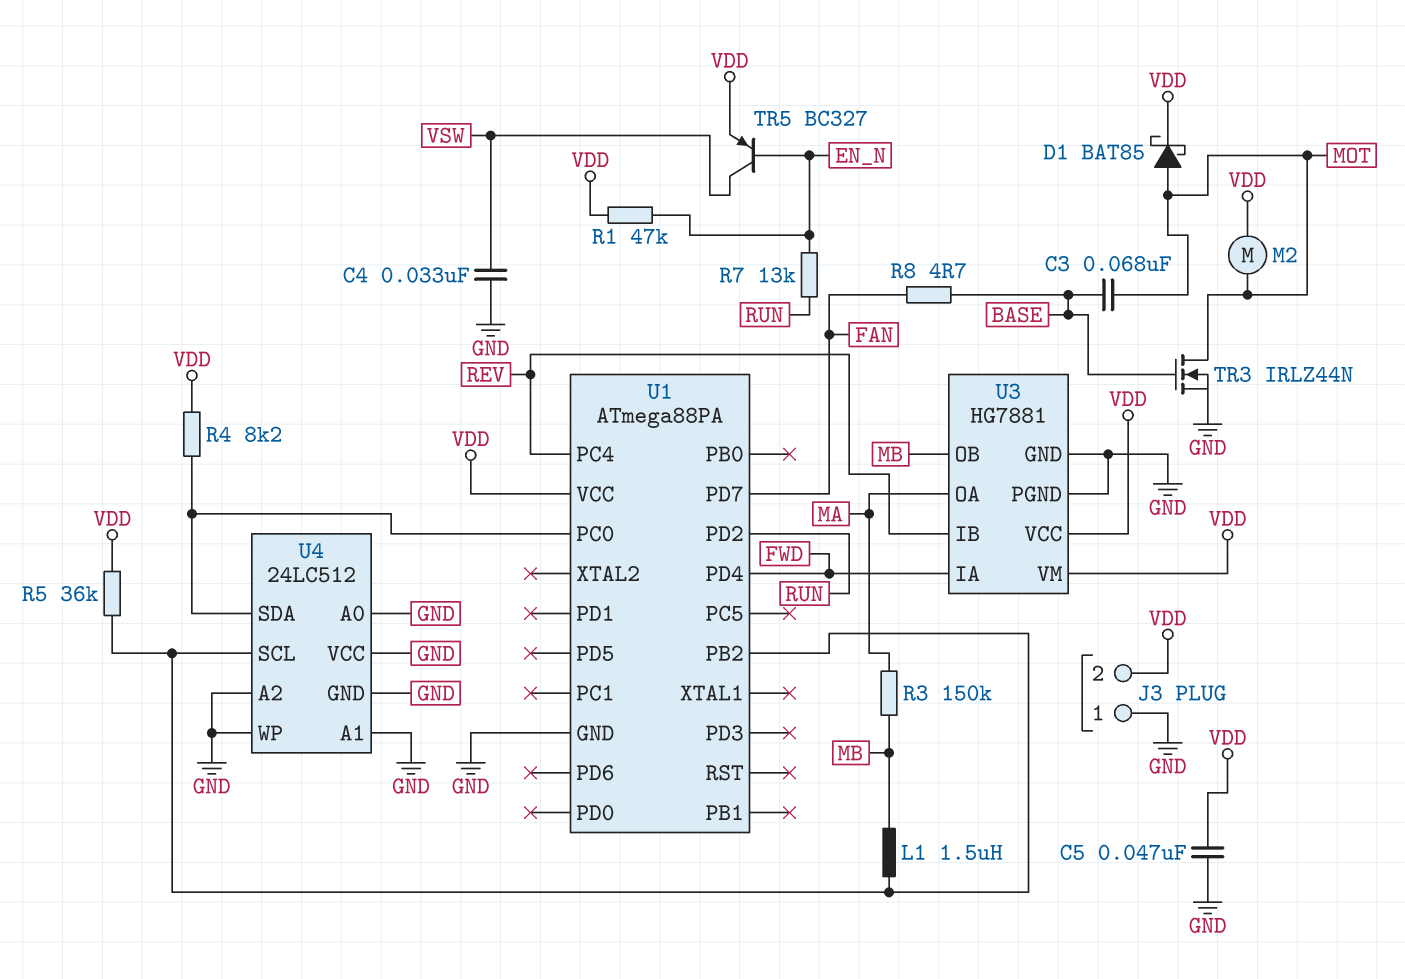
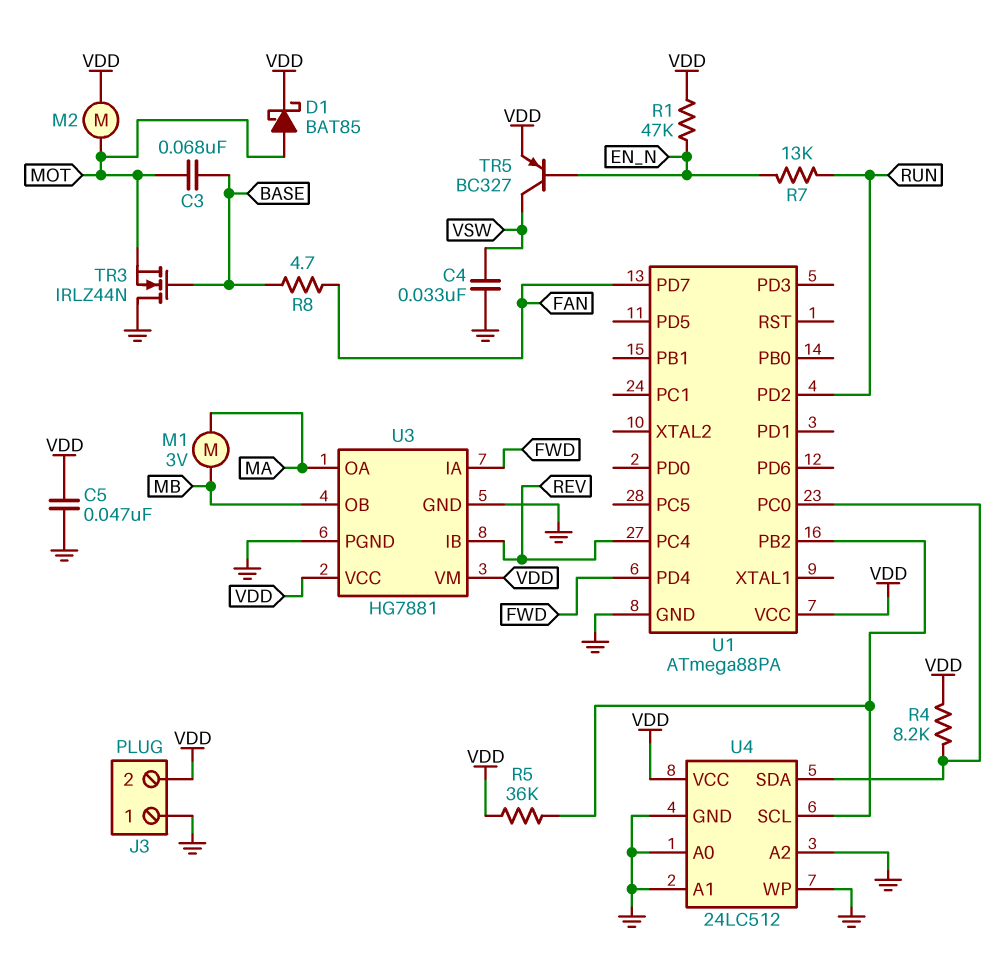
L1: 1.5uH (MB, U1/PB2) -> none
M1: none -> motor 3V (MA, MB)
R3: 150k (MA, MB) -> none
TR3: NMOS IRLZ44N (G BASE, D MOT, S GND) -> NMOS IRLZ44N (G BASE, D GND, S MOT)
U4 pin VCC: GND -> VDD

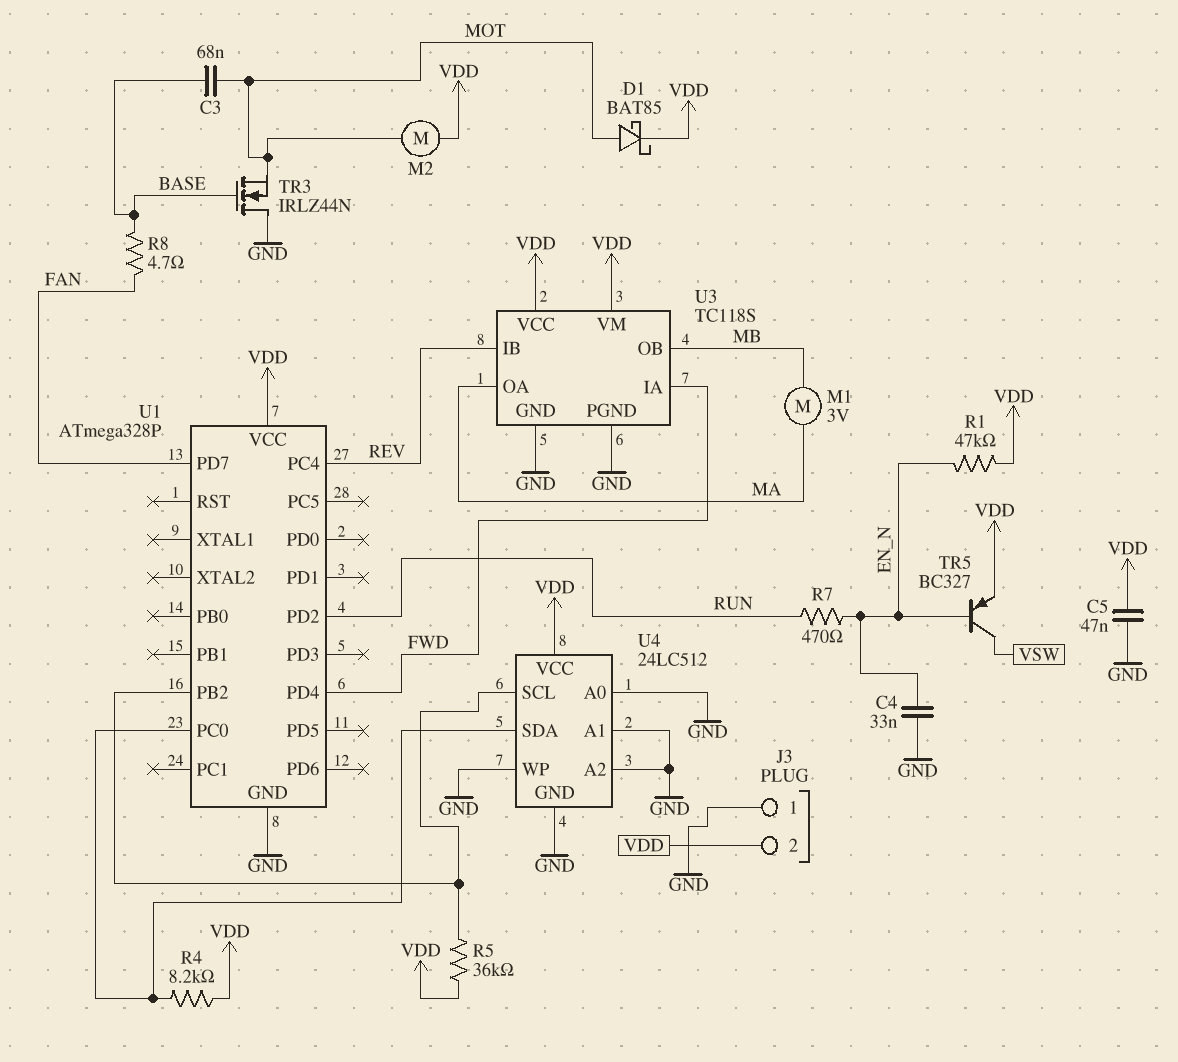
C4: 33nF (GND, VSW) -> 33nF (EN_N, GND)
R7: 13k (EN_N, RUN) -> 470 (EN_N, RUN)
U1: ATmega88PA -> ATmega328P
U3: HG7881 -> TC118S

